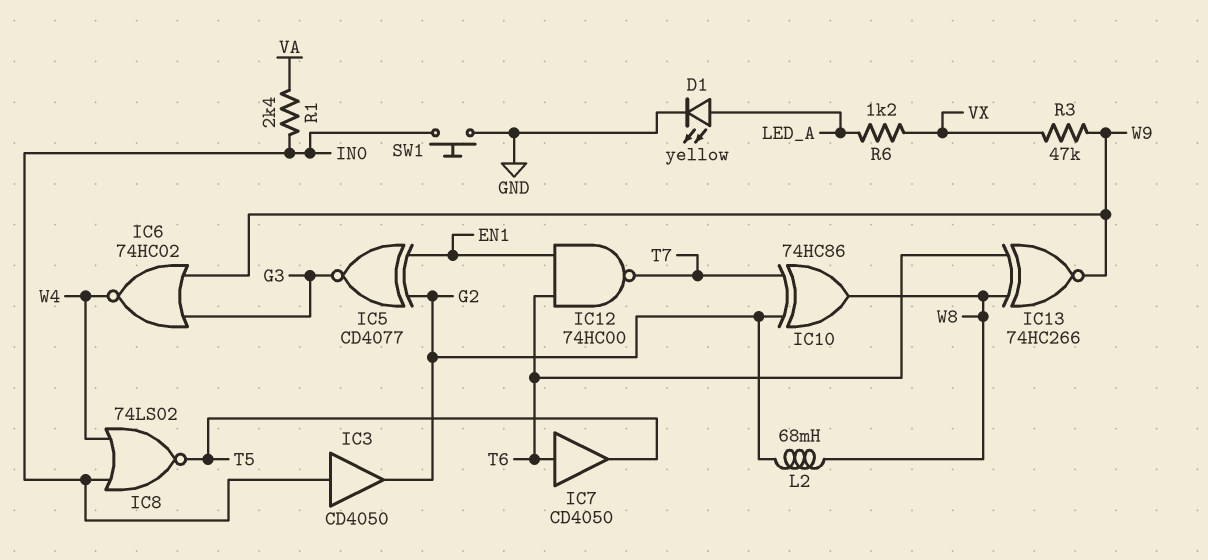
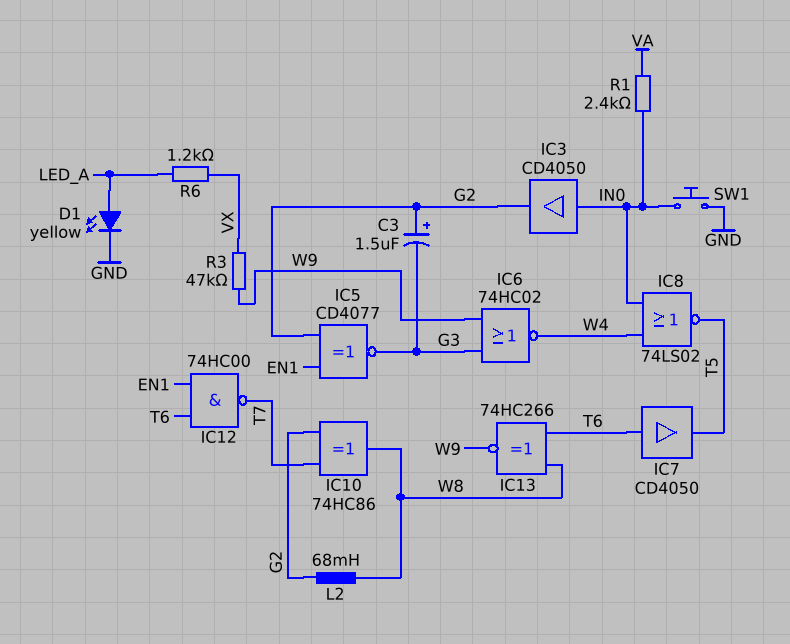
C3: none -> 1.5uF (plus G2, minus G3)

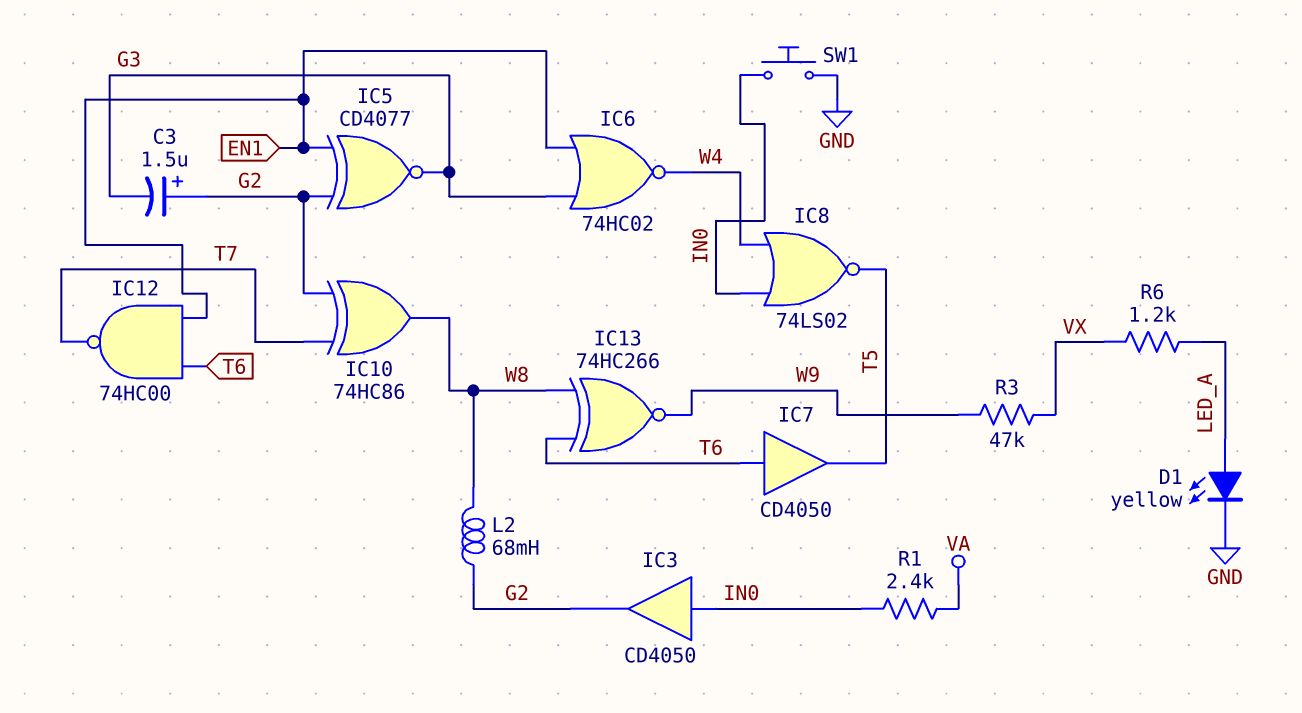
IC6: NOR 74HC02 (in G3, in W9, out W4) -> NOR 74HC02 (in EN1, in G3, out W4)

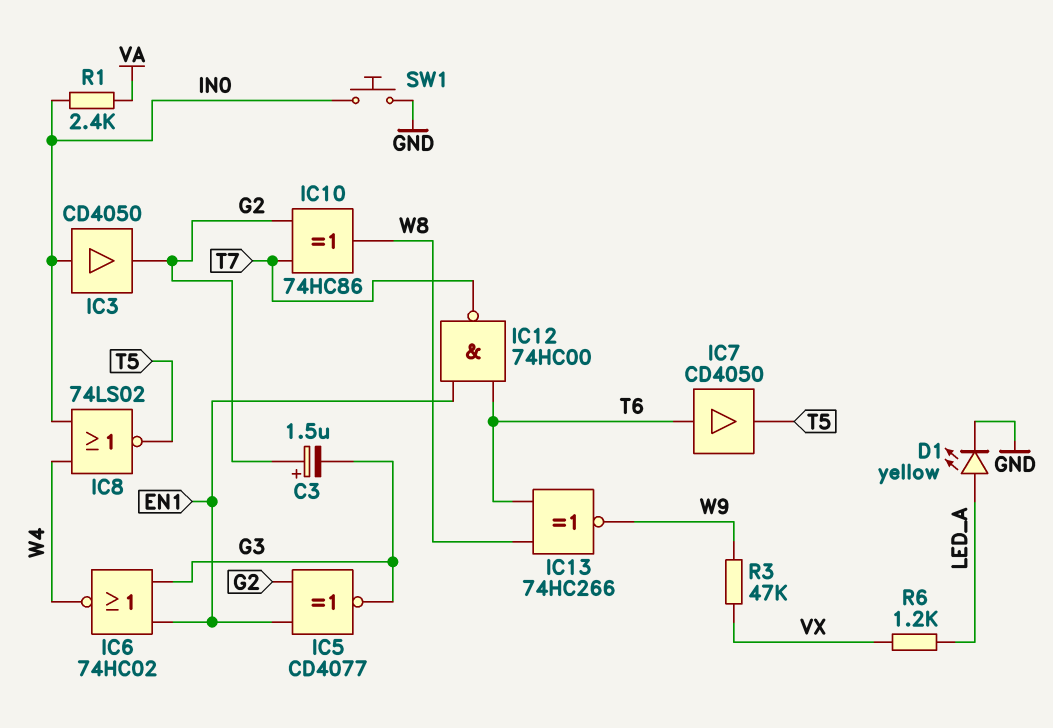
L2: 68mH (G2, W8) -> none

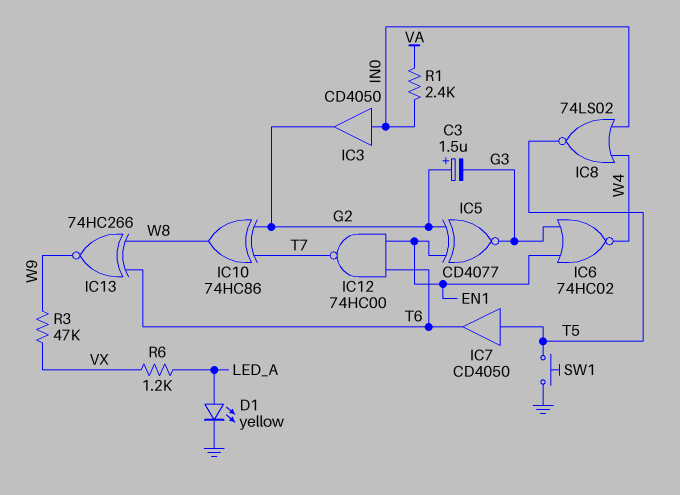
IC7: buffer CD4050 (in T6, out T5) -> buffer CD4050 (in T5, out T6)
SW1: button (GND, IN0) -> button (GND, T5)

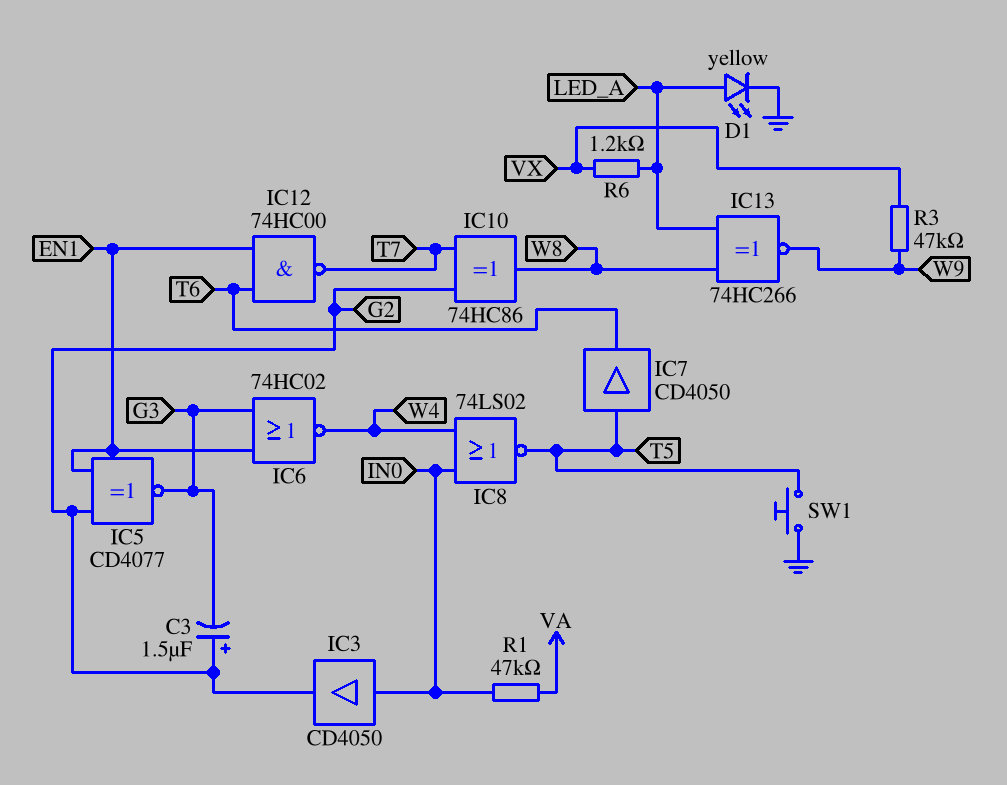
IC13: XNOR 74HC266 (in T6, in W8, out W9) -> XNOR 74HC266 (in LED_A, in W8, out W9)
R1: 2.4k (IN0, VA) -> 47k (IN0, VA)

